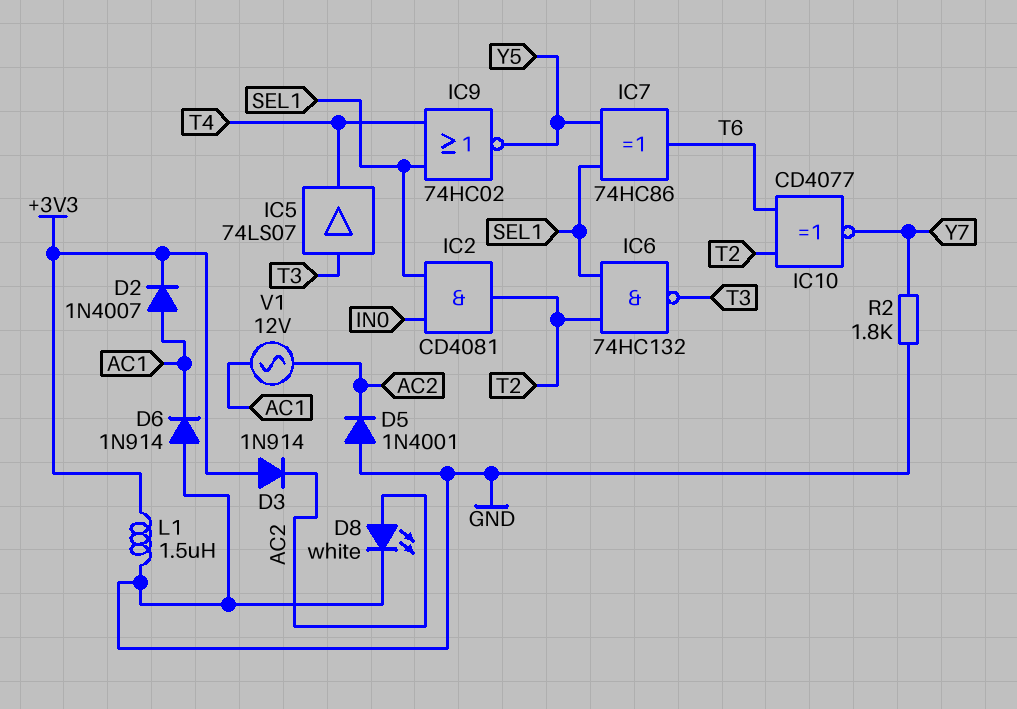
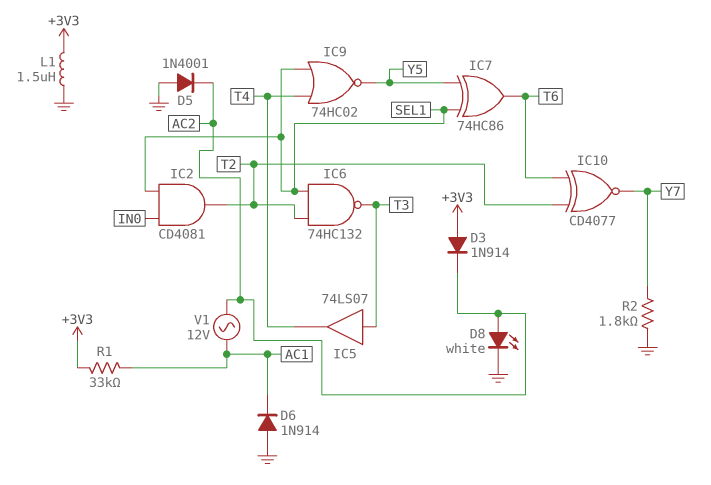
D2: diode 1N4007 (A AC1, K +3V3) -> none
R1: none -> 33k (+3V3, AC1)

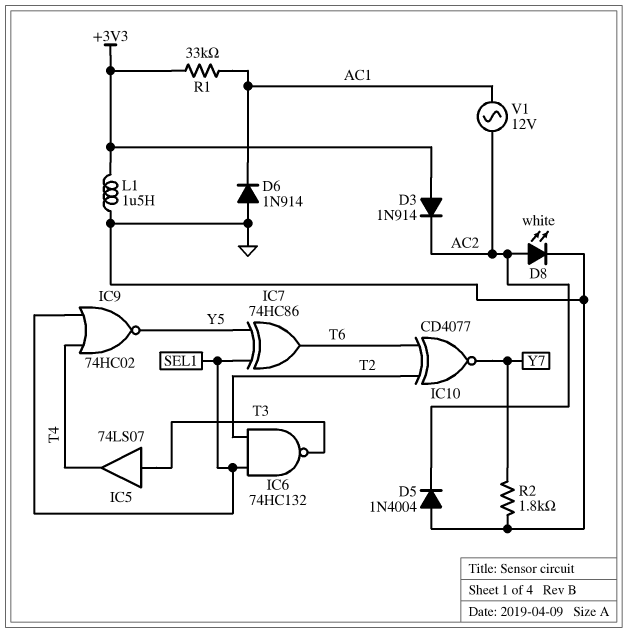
D5: diode 1N4001 (A GND, K AC2) -> diode 1N4004 (A GND, K AC2)
IC2: AND CD4081 (in IN0, in SEL1, out T2) -> none

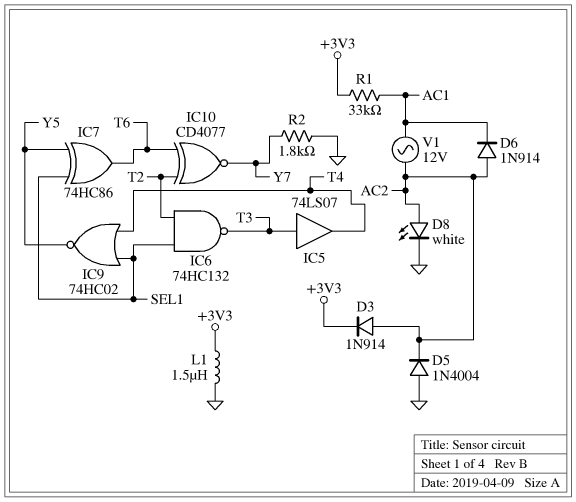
D3: diode 1N914 (A +3V3, K AC2) -> diode 1N914 (A AC2, K +3V3)
D6: diode 1N914 (A GND, K AC1) -> diode 1N914 (A AC2, K AC1)

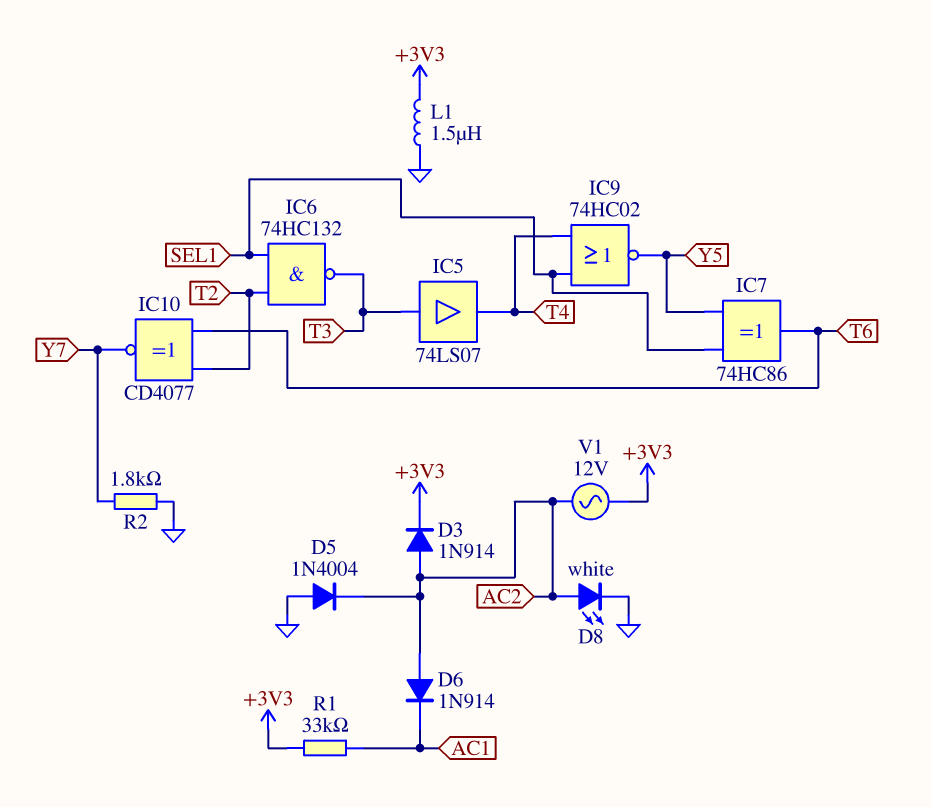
V1: AC 12V (AC1, AC2) -> AC 12V (+3V3, AC2)

